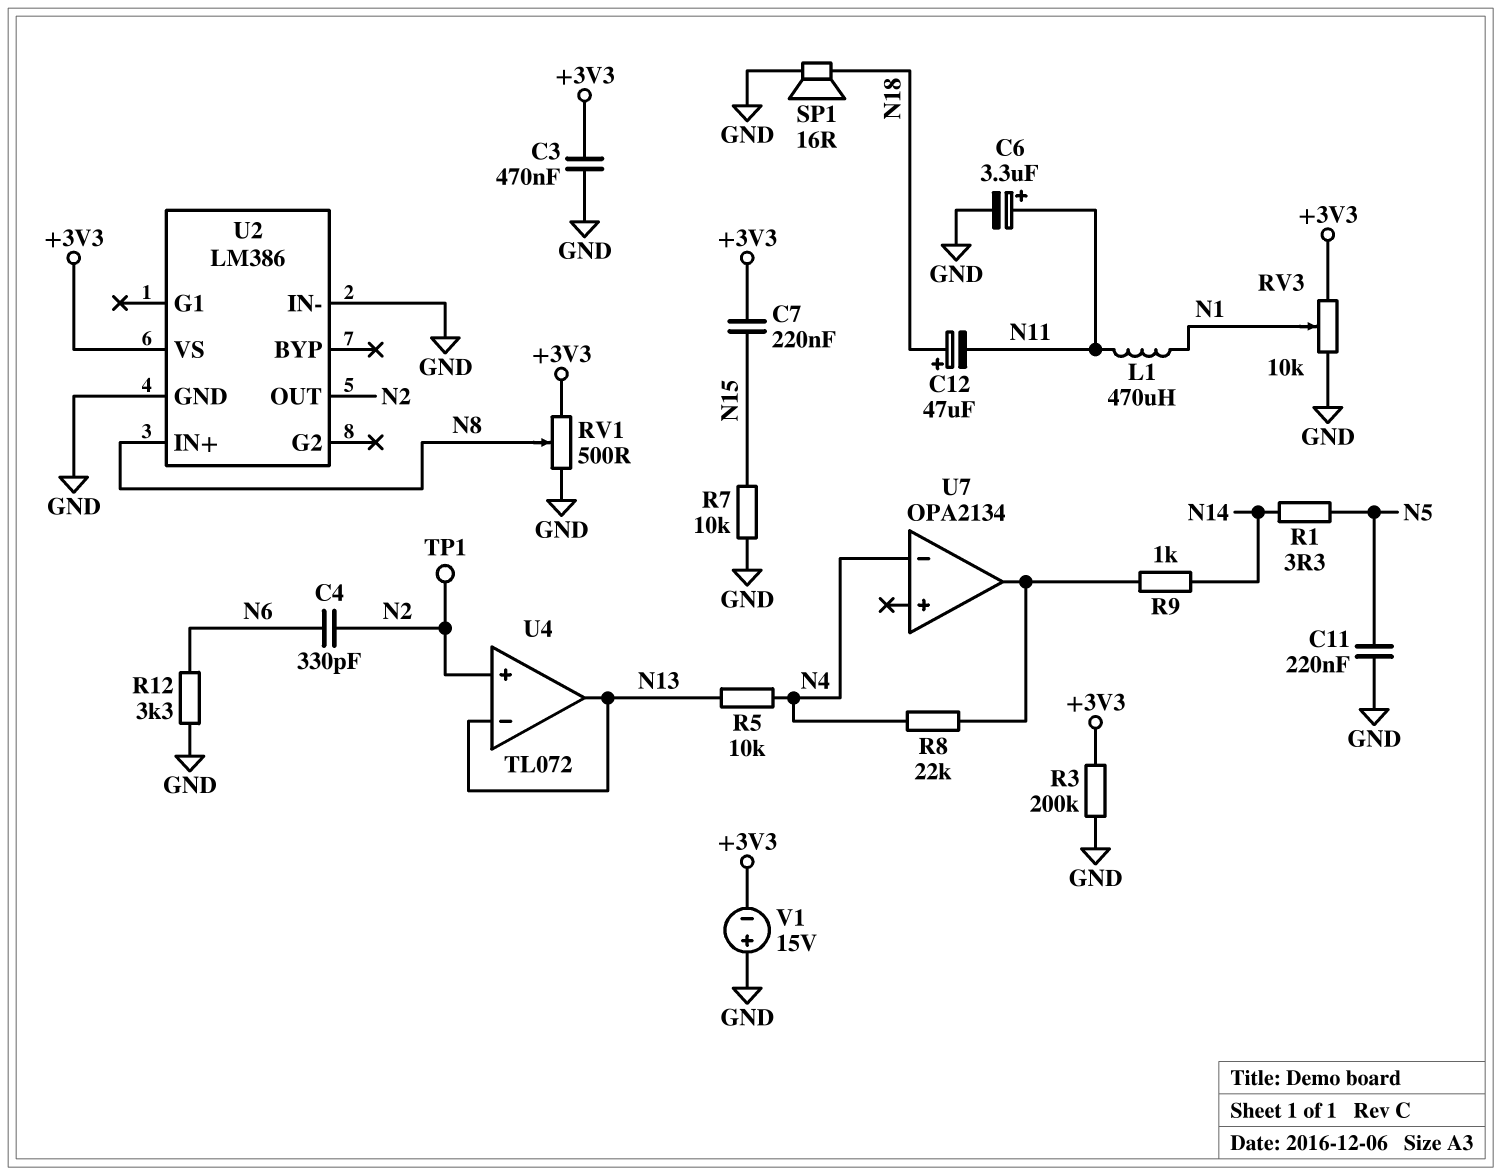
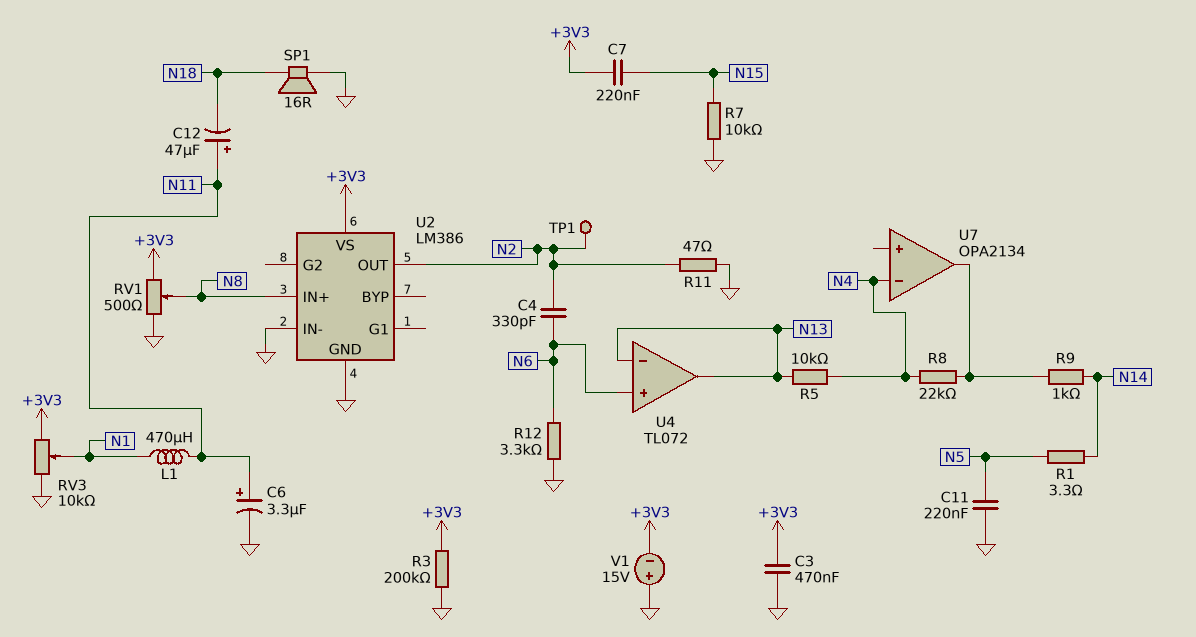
C12: 47uF (plus N18, minus N11) -> 47uF (plus N11, minus N18)
R11: none -> 47 (GND, N2)
U4 pin in+: N2 -> N6

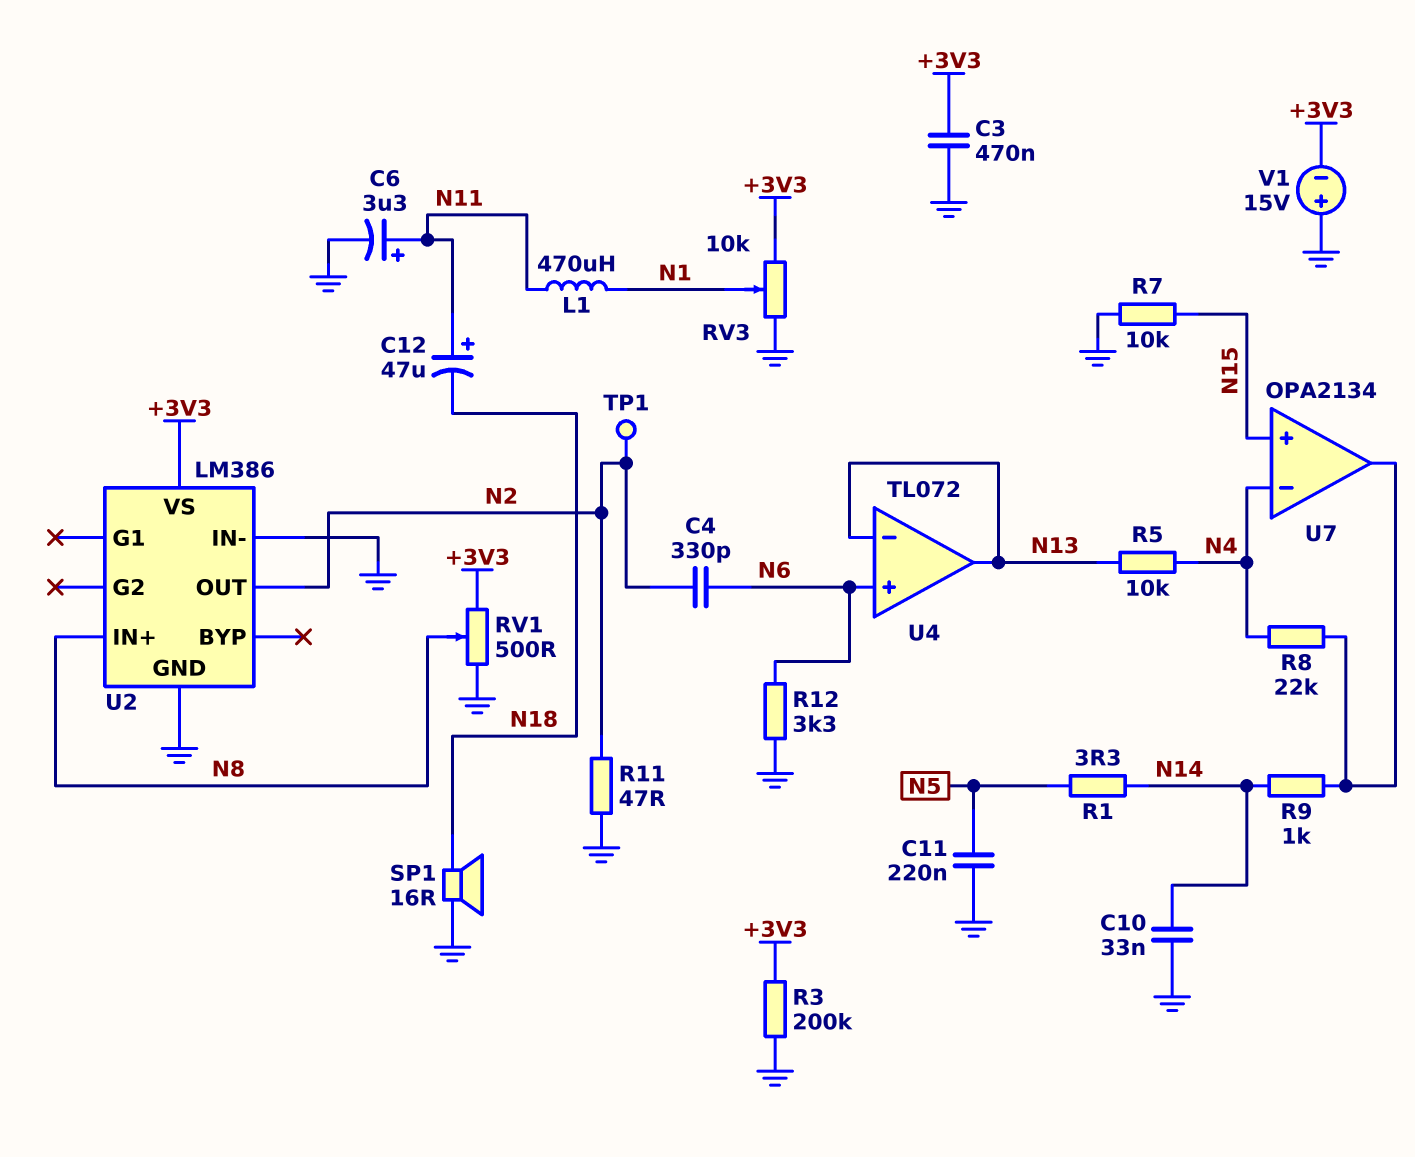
C7: 220nF (+3V3, N15) -> none
C10: none -> 33nF (GND, N14)
U7 pin in+: none -> N15

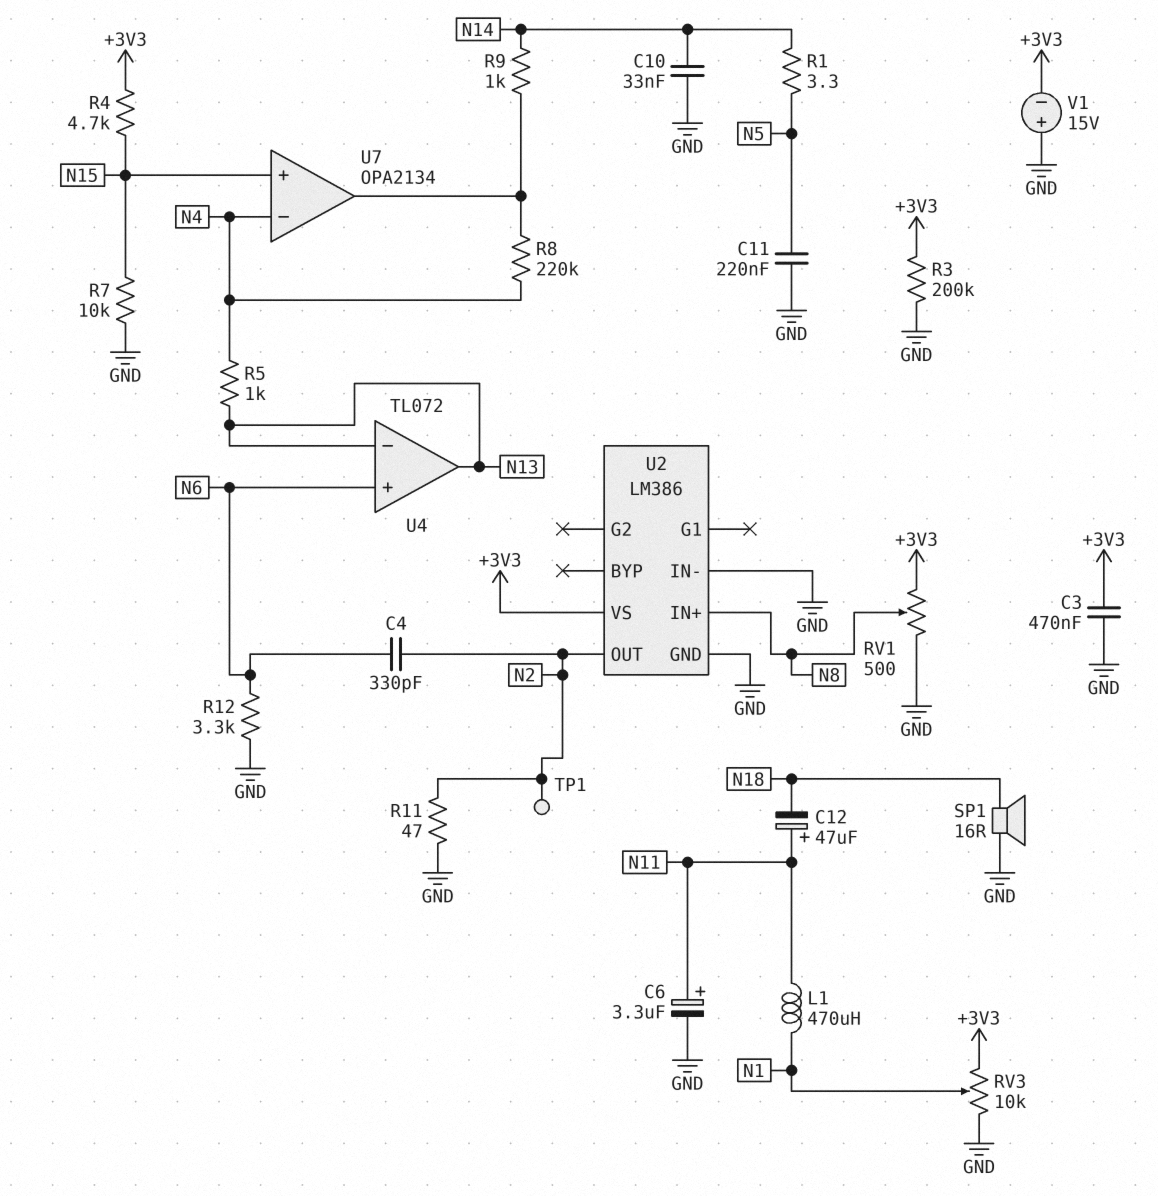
R4: none -> 4.7k (+3V3, N15)
R5: 10k (N4, N13) -> 1k (N4, N13)
R8: 22k (N4, U7/out) -> 220k (N4, U7/out)

